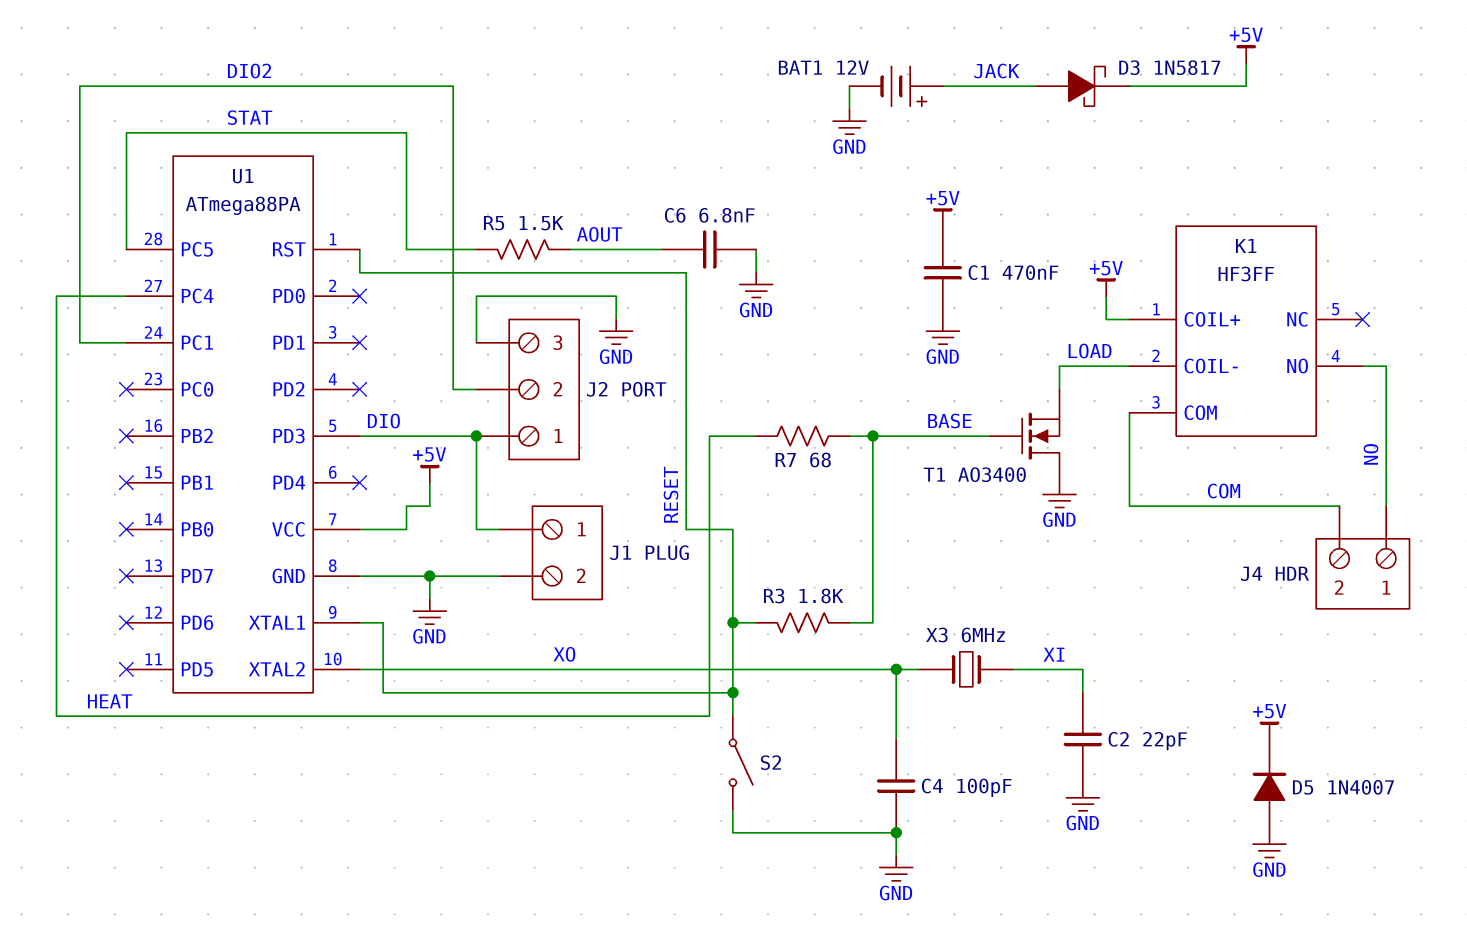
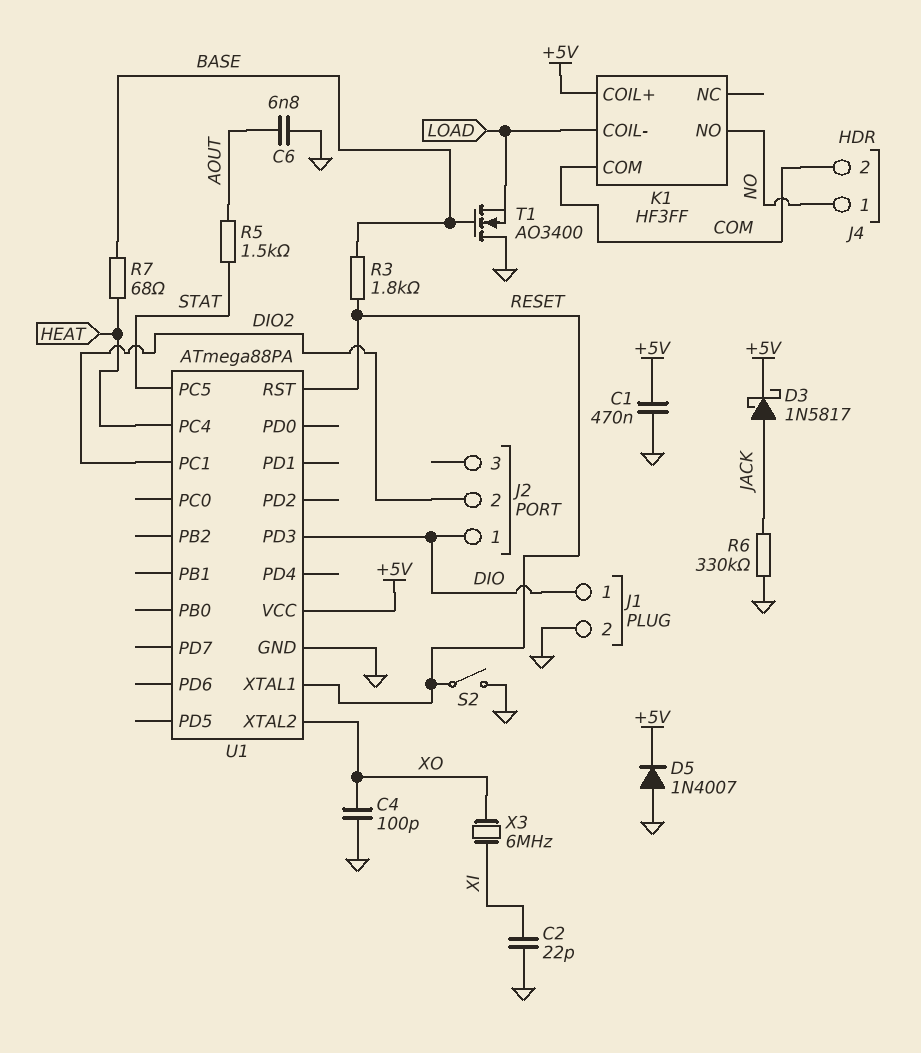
BAT1: 12V (plus JACK, minus GND) -> none
J2 pin 3: GND -> none
R6: none -> 330k (GND, JACK)

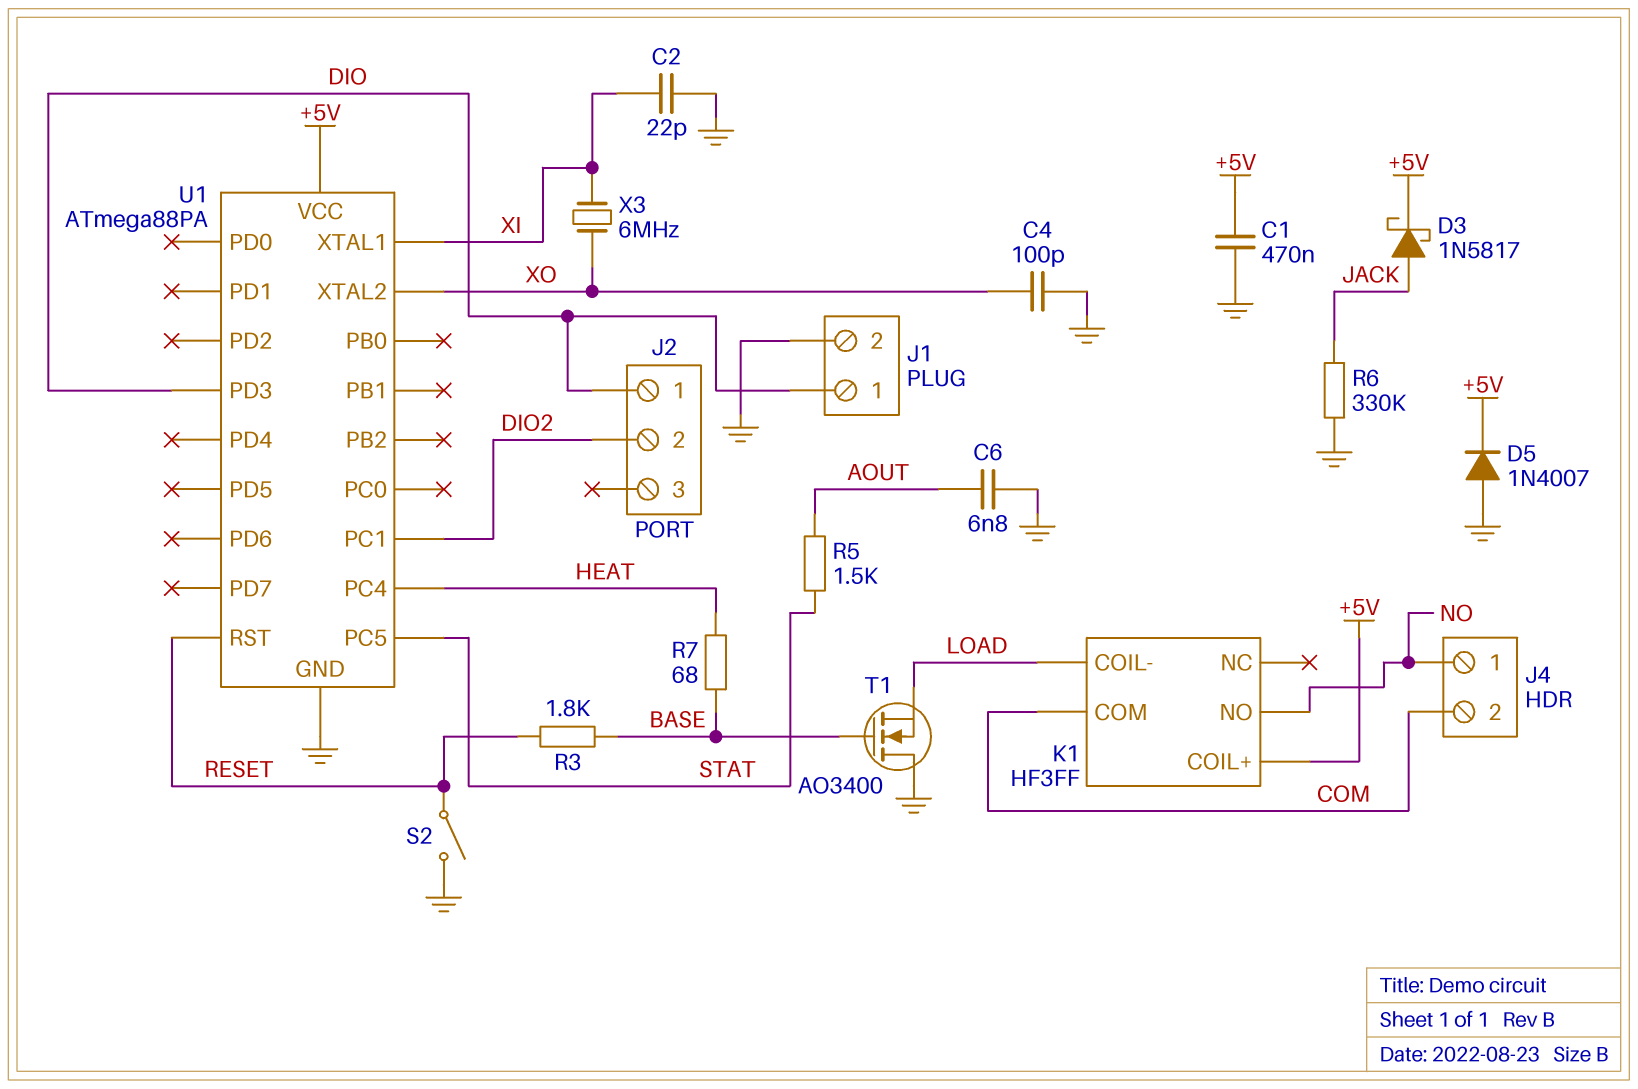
U1 pin XTAL1: RESET -> XI

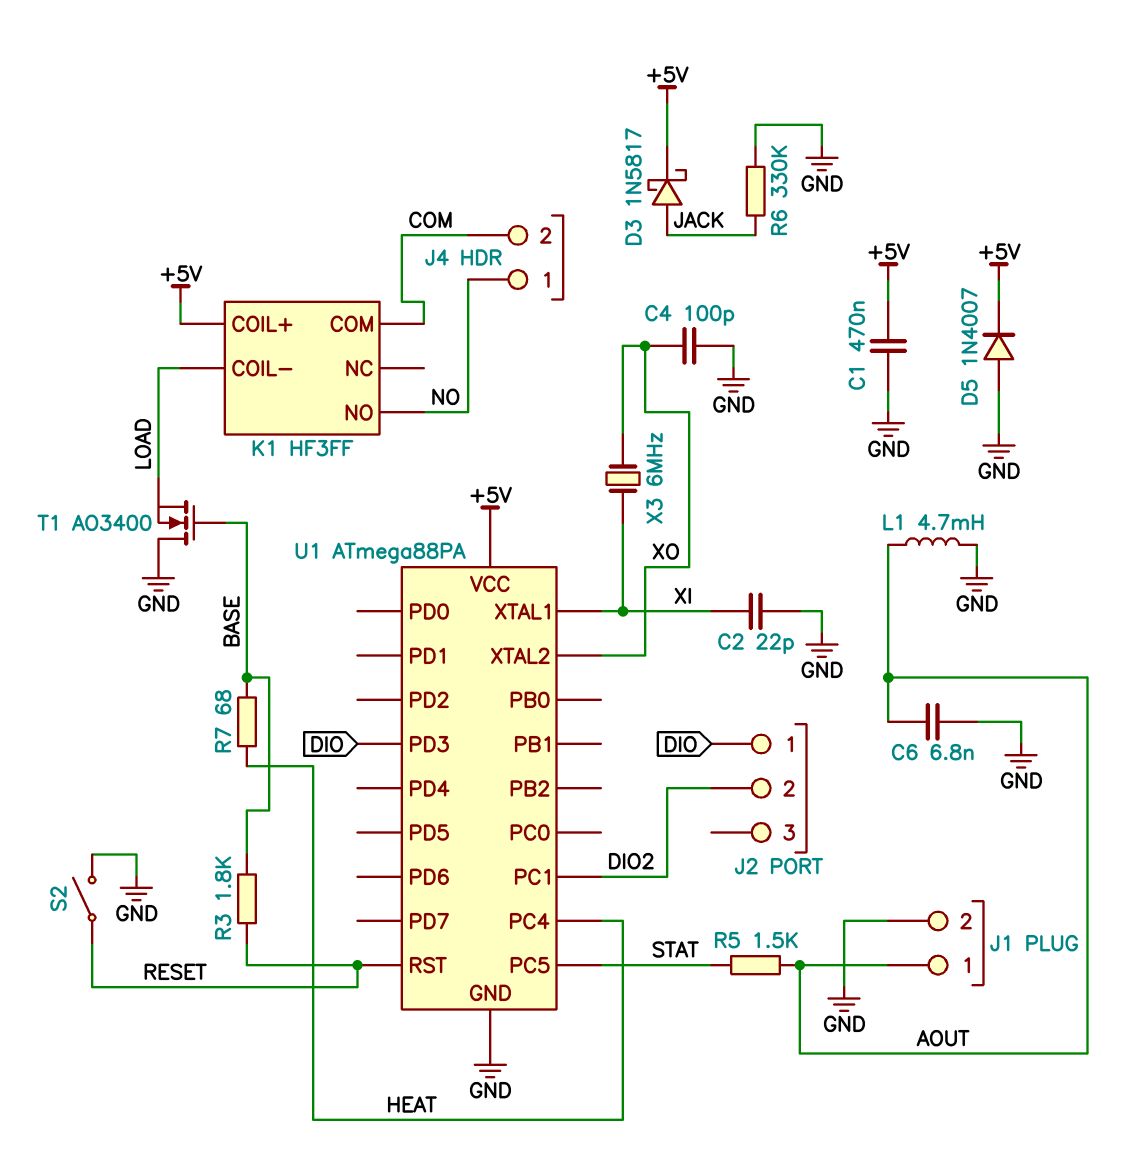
J1 pin 1: DIO -> AOUT
L1: none -> 4.7mH (AOUT, GND)

